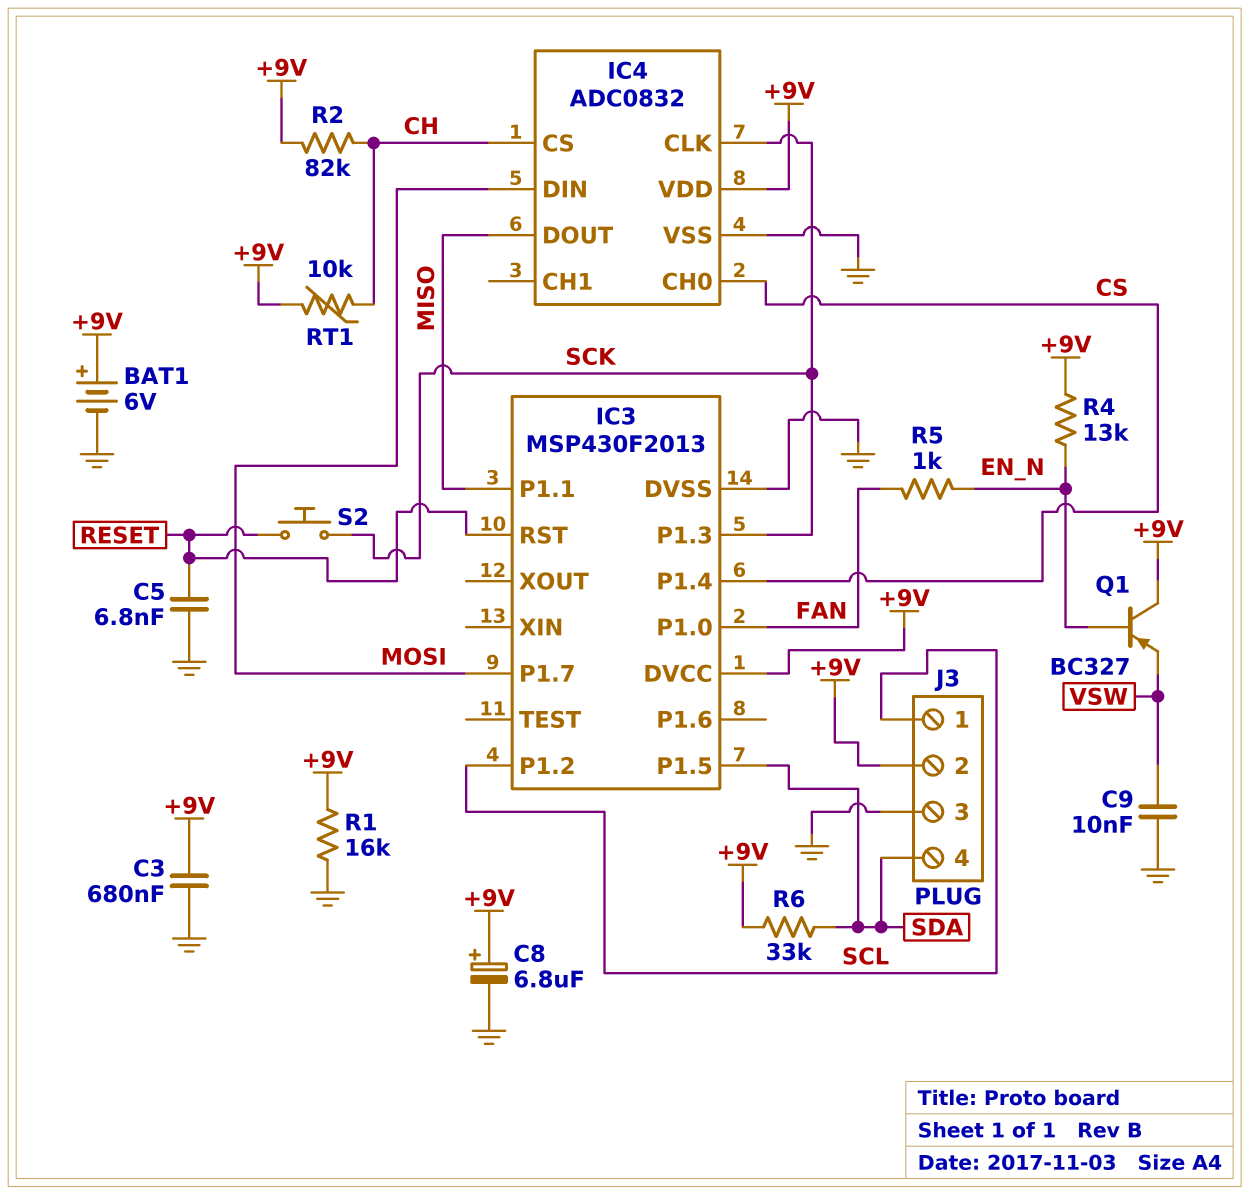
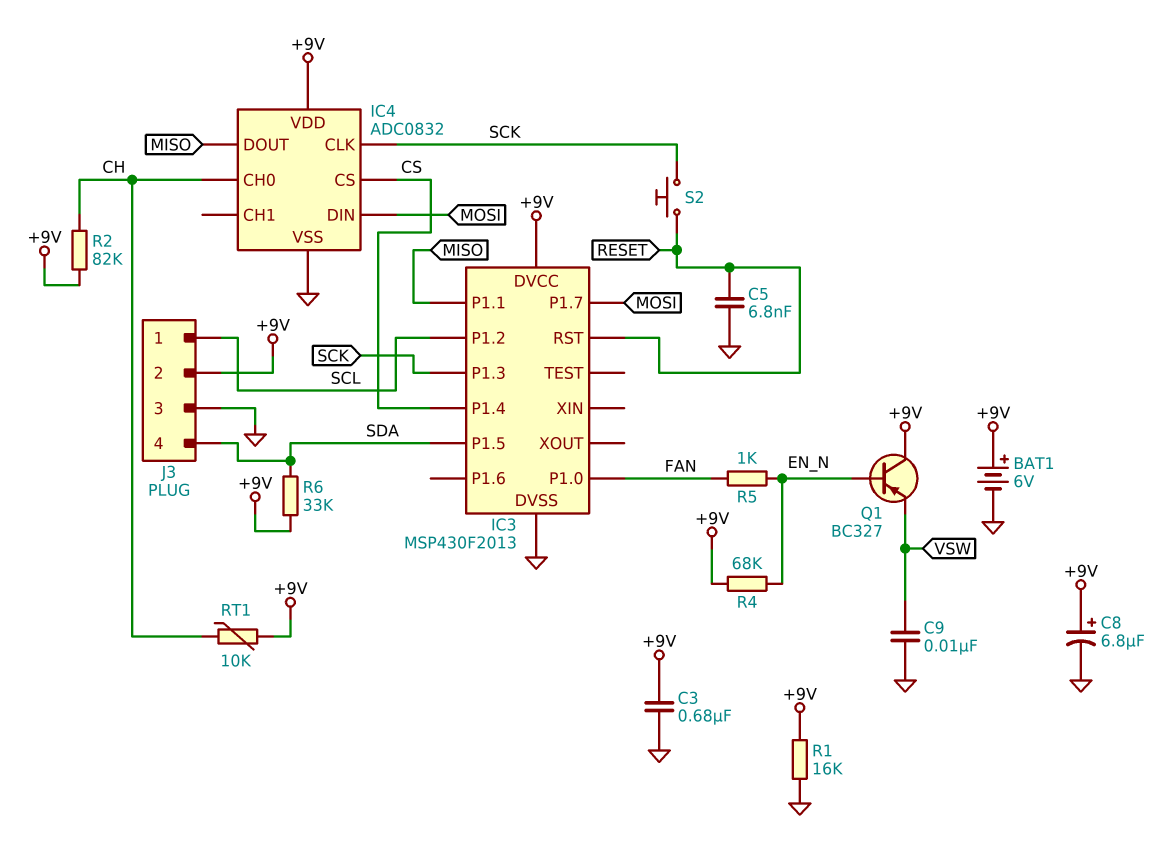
IC4 pin CH0: CS -> CH
IC4 pin CS: CH -> CS
R4: 13k (+9V, EN_N) -> 68k (+9V, EN_N)

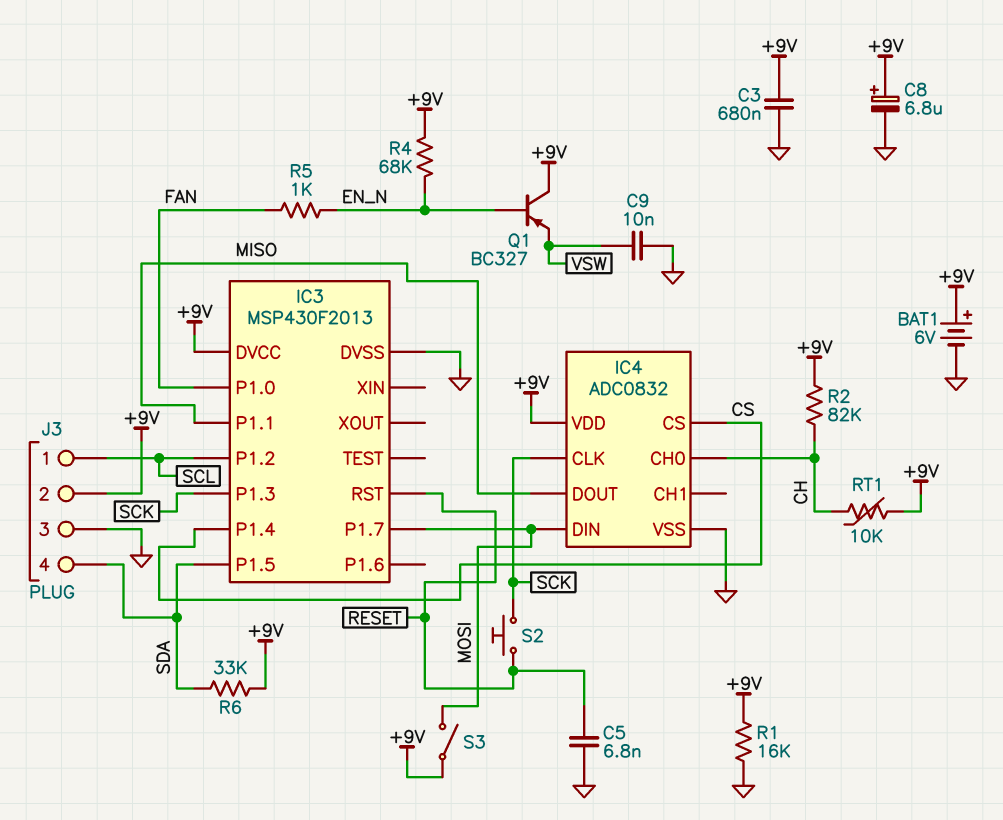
S3: none -> switch (+9V, MOSI)

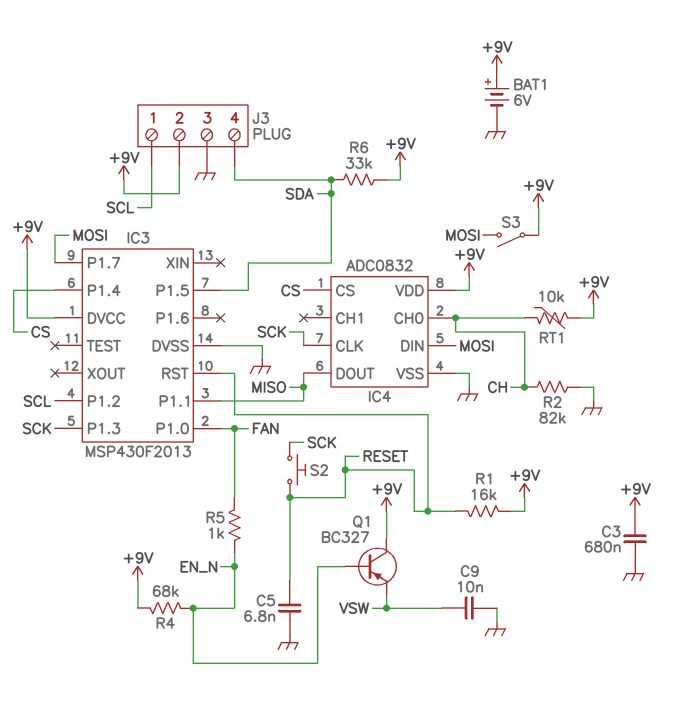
C8: 6.8uF (plus +9V, minus GND) -> none
R1: 16k (+9V, GND) -> 16k (+9V, RESET)
R2: 82k (+9V, CH) -> 82k (CH, GND)

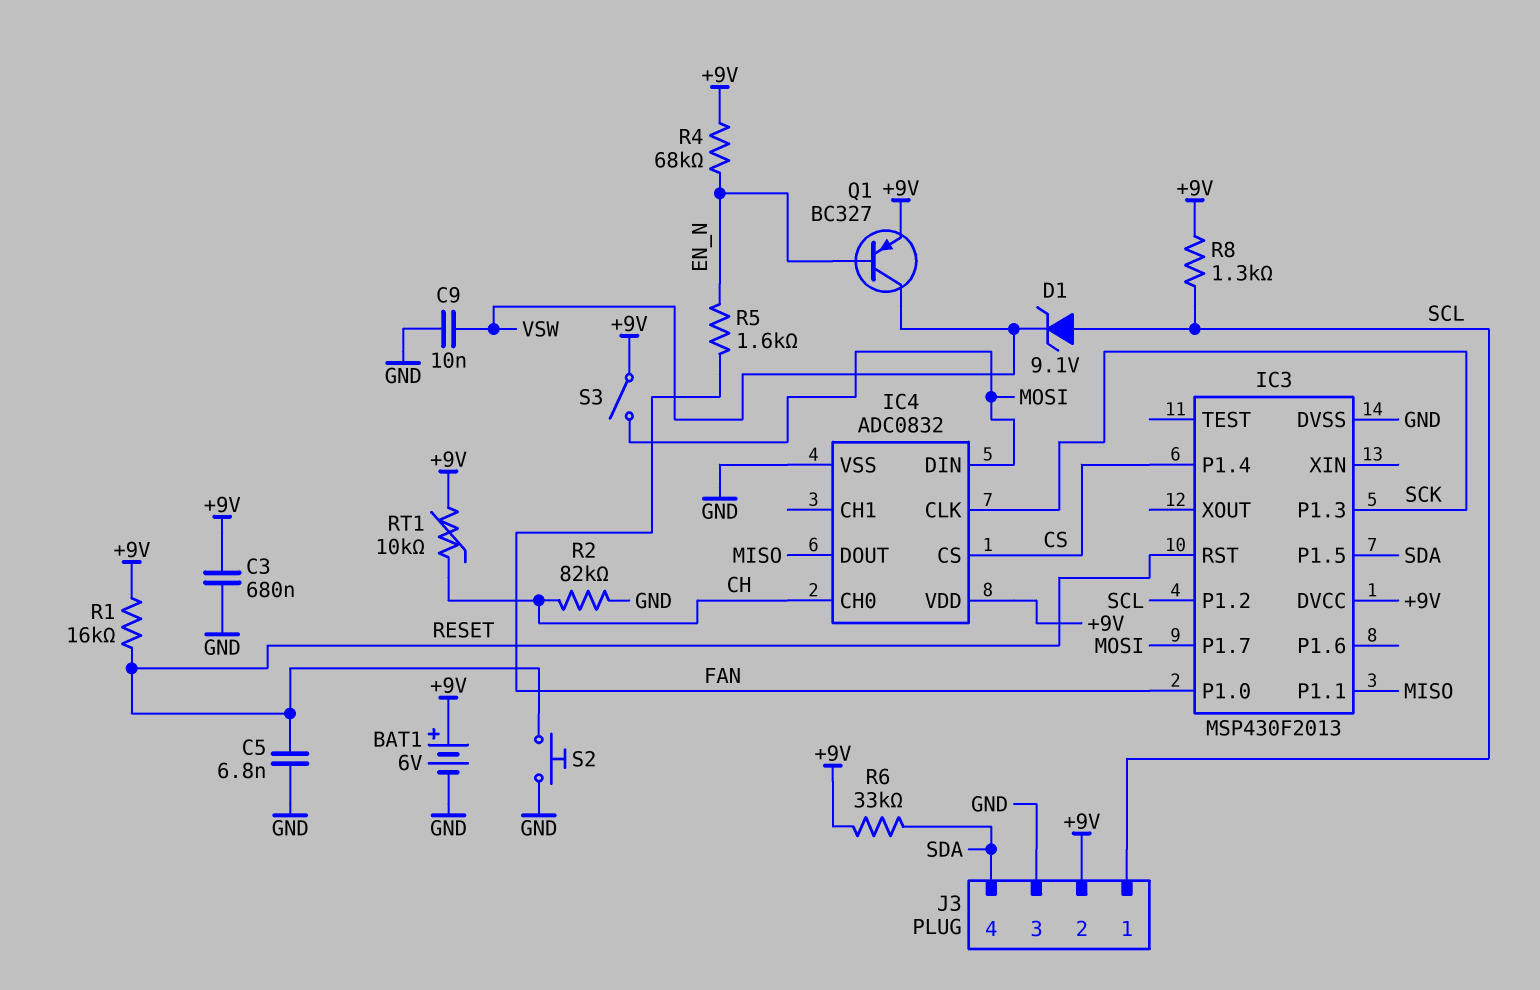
D1: none -> zener 9.1V (A SCL, K VSW)
Q1: PNP BC327 (B EN_N, C +9V, E VSW) -> PNP BC327 (B EN_N, C VSW, E +9V)
R5: 1k (EN_N, FAN) -> 1.6k (EN_N, FAN)
R8: none -> 1.3k (+9V, SCL)
S2: button (RESET, SCK) -> button (GND, RESET)

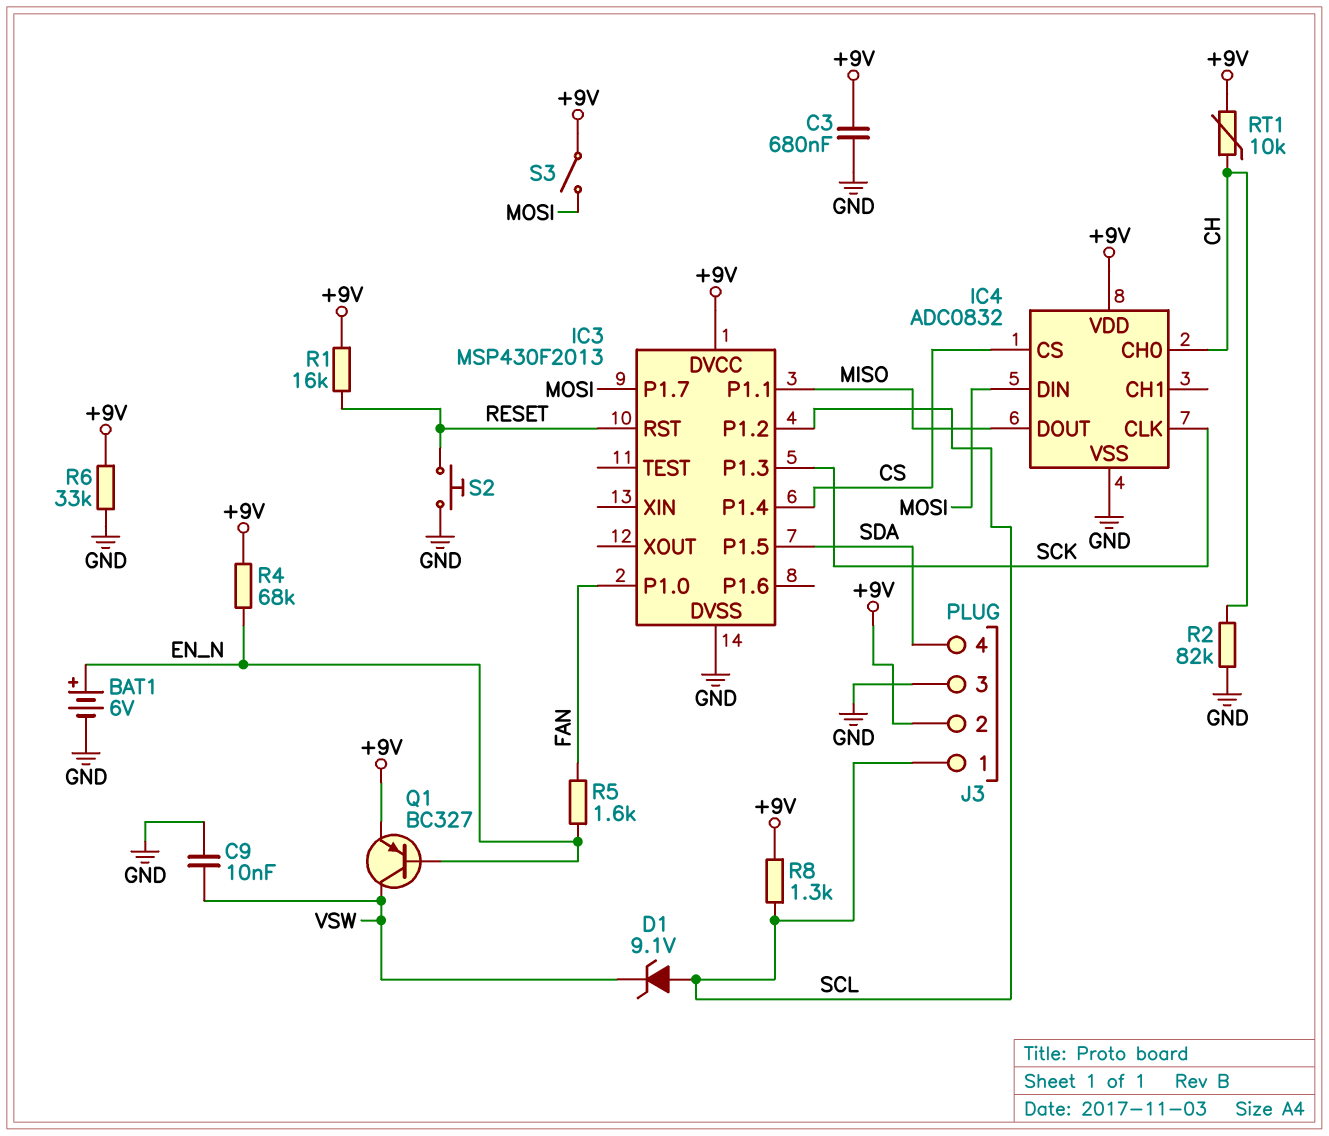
BAT1: 6V (plus +9V, minus GND) -> 6V (plus EN_N, minus GND)
C5: 6.8nF (GND, RESET) -> none
R6: 33k (+9V, SDA) -> 33k (+9V, GND)

